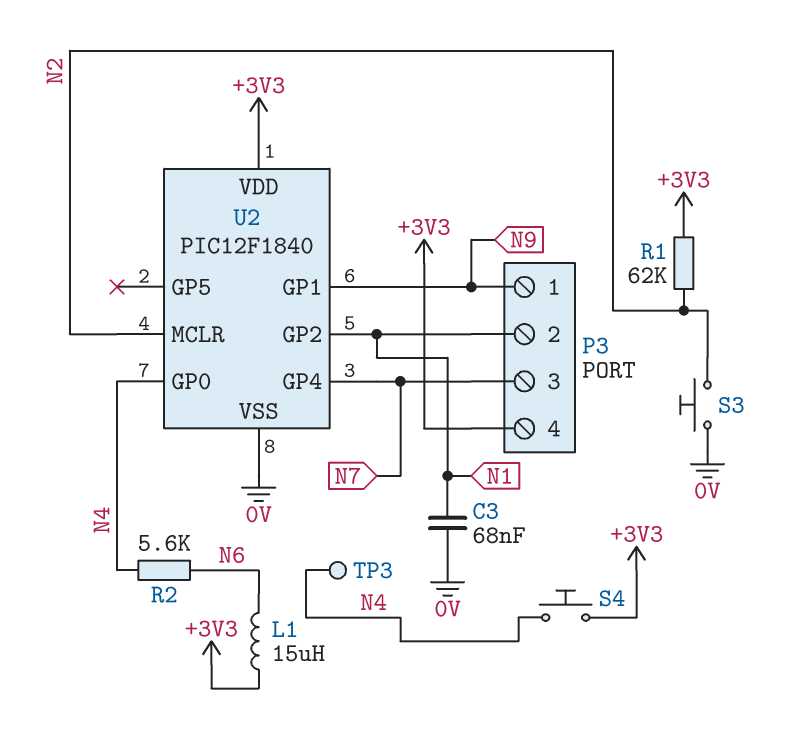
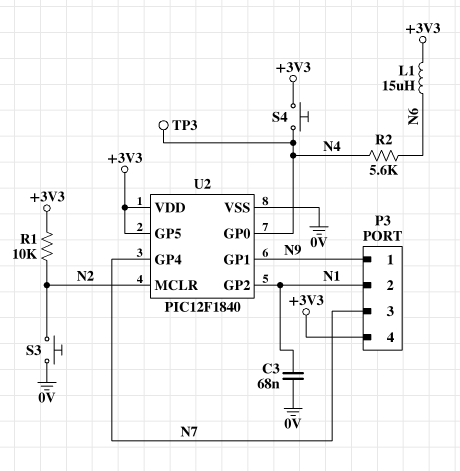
R1: 62k (+3V3, N2) -> 10k (+3V3, N2)
U2 pin GP5: none -> +3V3

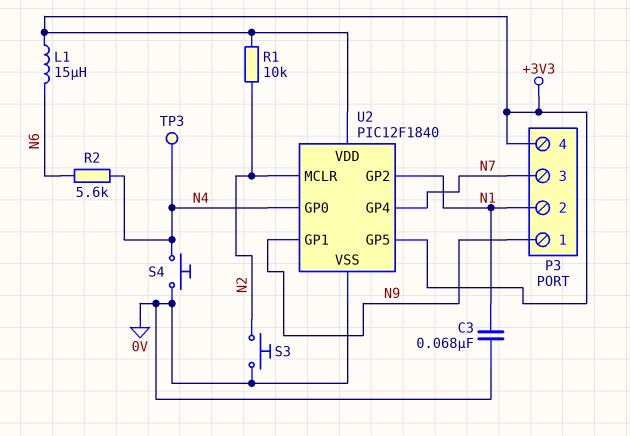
S4: button (+3V3, N4) -> button (0V, N4)

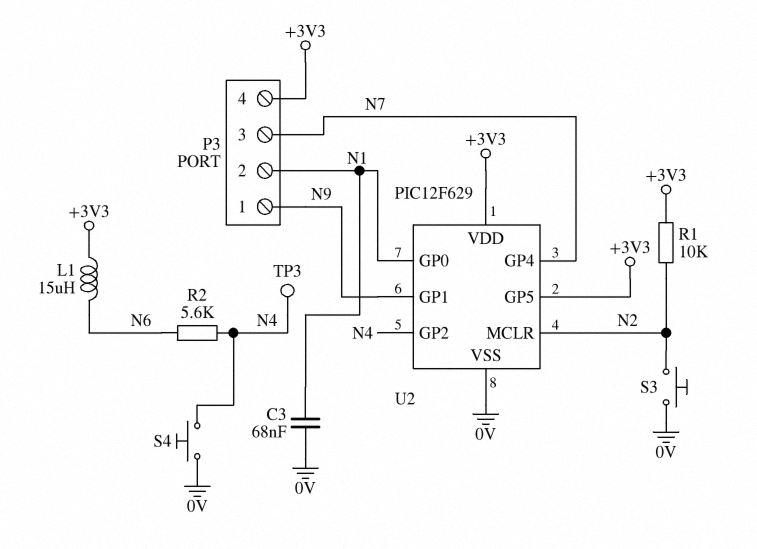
U2: PIC12F1840 -> PIC12F629
U2 pin GP0: N4 -> N1
U2 pin GP2: N1 -> N4

